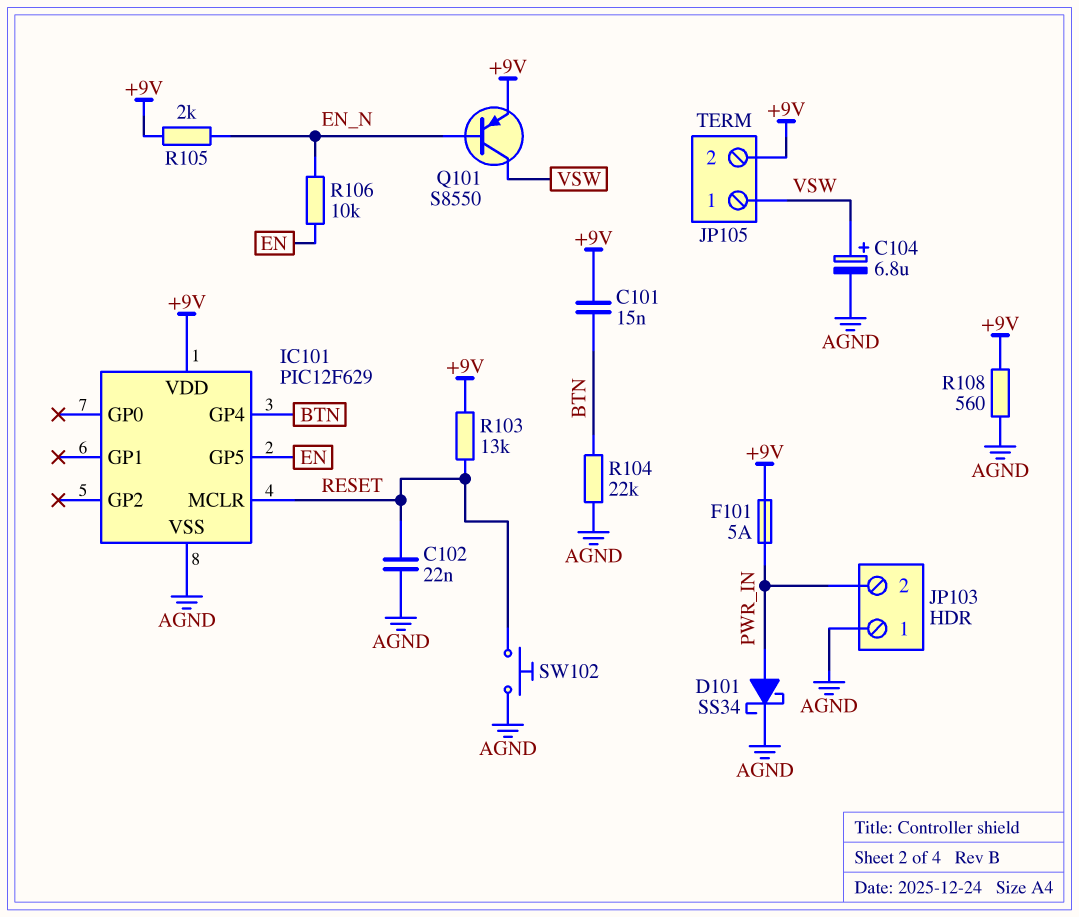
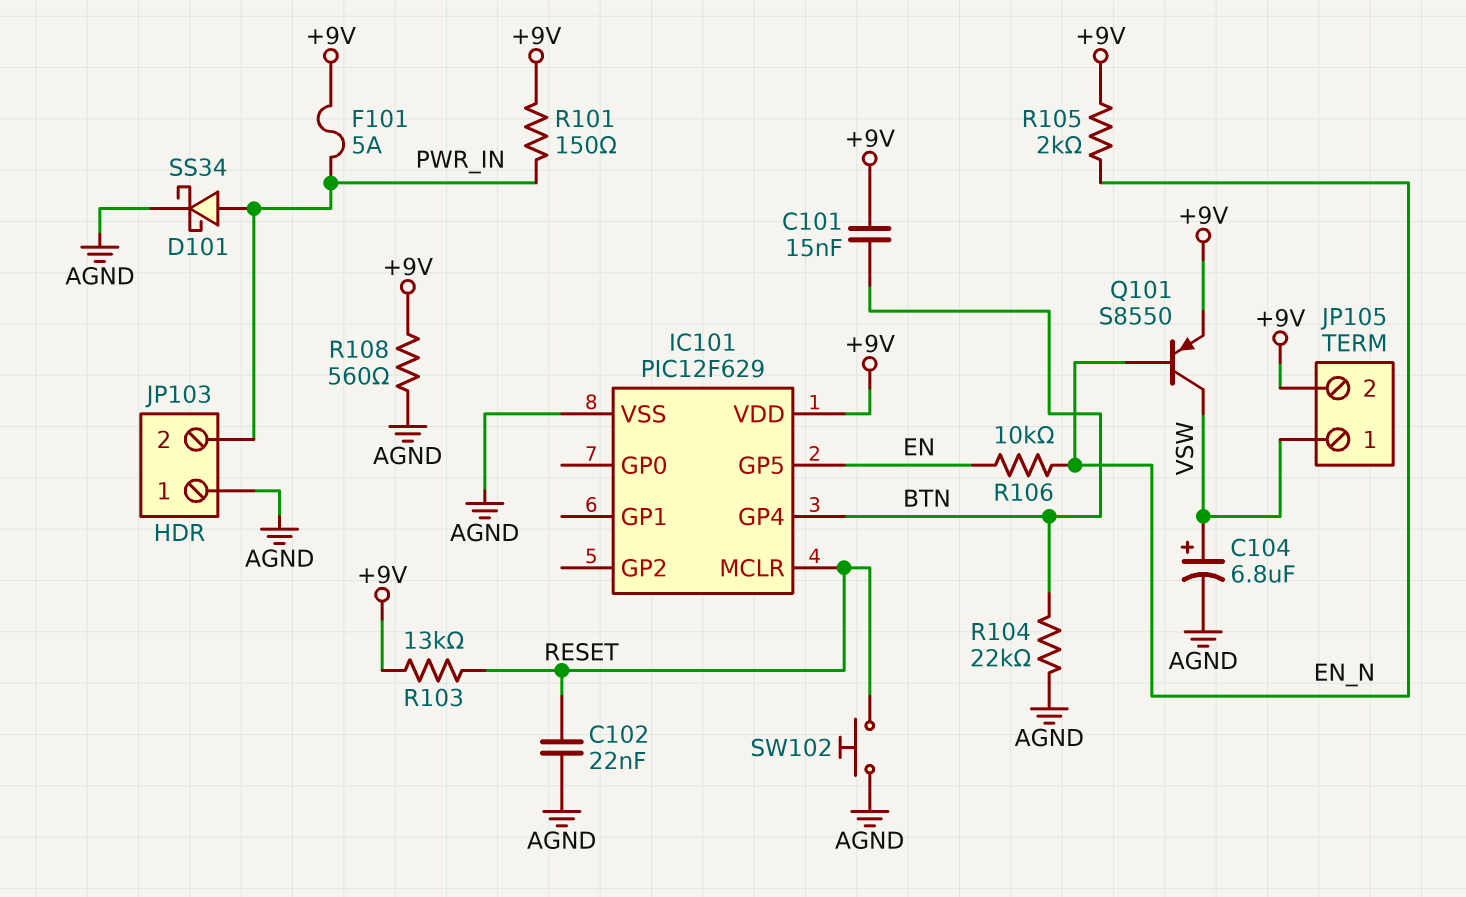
R101: none -> 150 (+9V, PWR_IN)

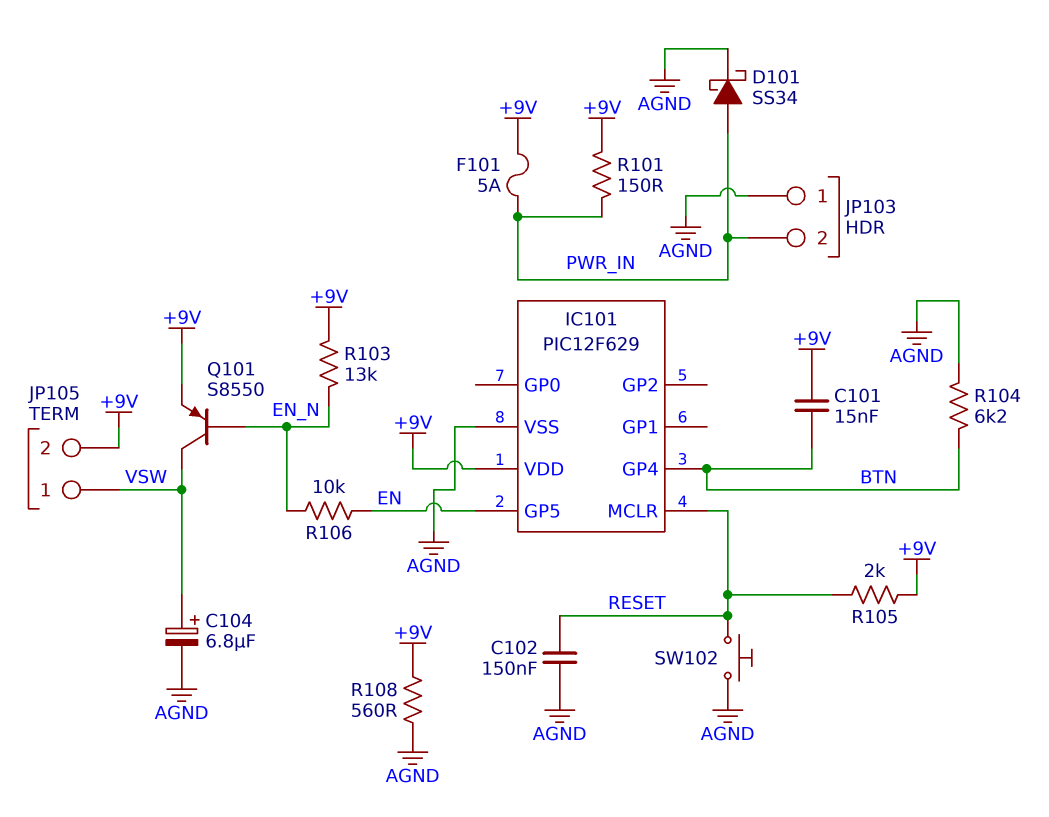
C102: 22nF (AGND, RESET) -> 150nF (AGND, RESET)
R103: 13k (+9V, RESET) -> 13k (+9V, EN_N)
R104: 22k (AGND, BTN) -> 6.2k (AGND, BTN)
R105: 2k (+9V, EN_N) -> 2k (+9V, RESET)

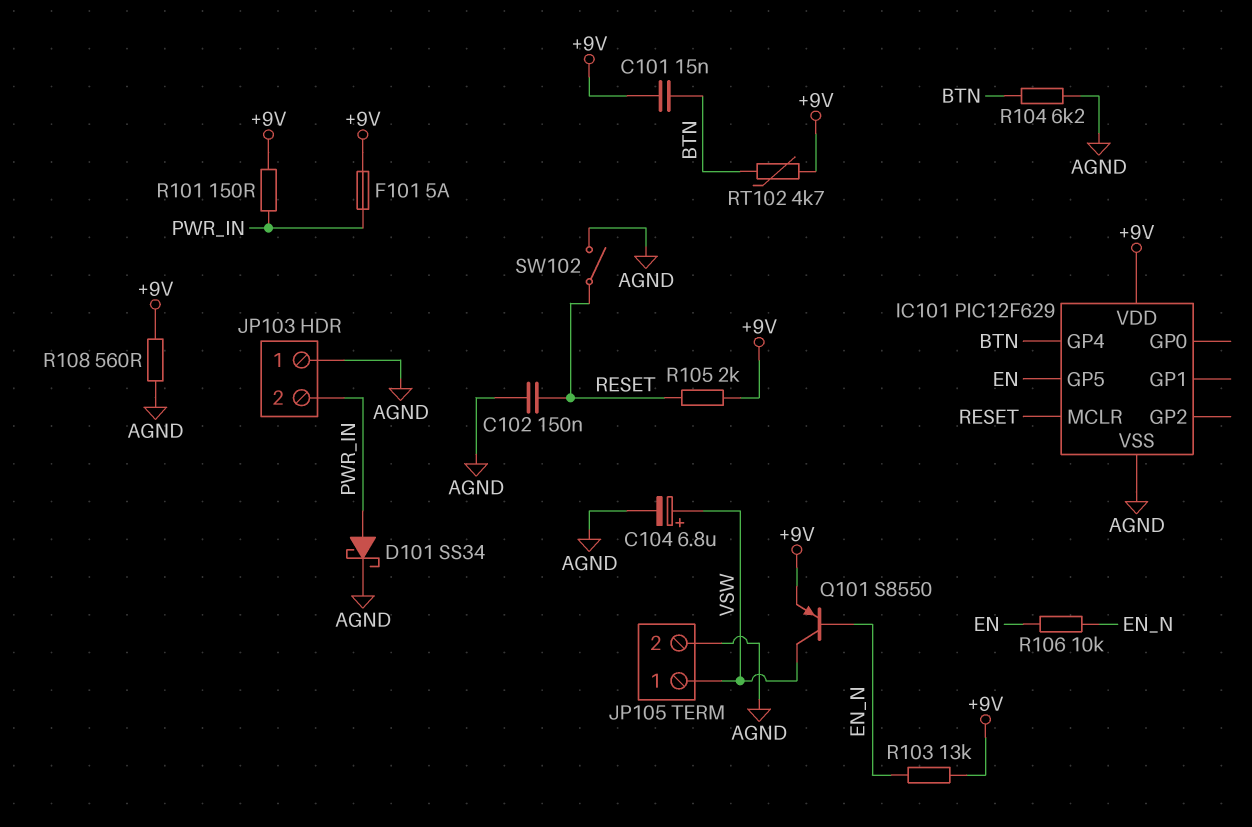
JP105 pin 2: +9V -> AGND
RT102: none -> 4.7k (+9V, BTN)
SW102: button (AGND, RESET) -> switch (AGND, RESET)

